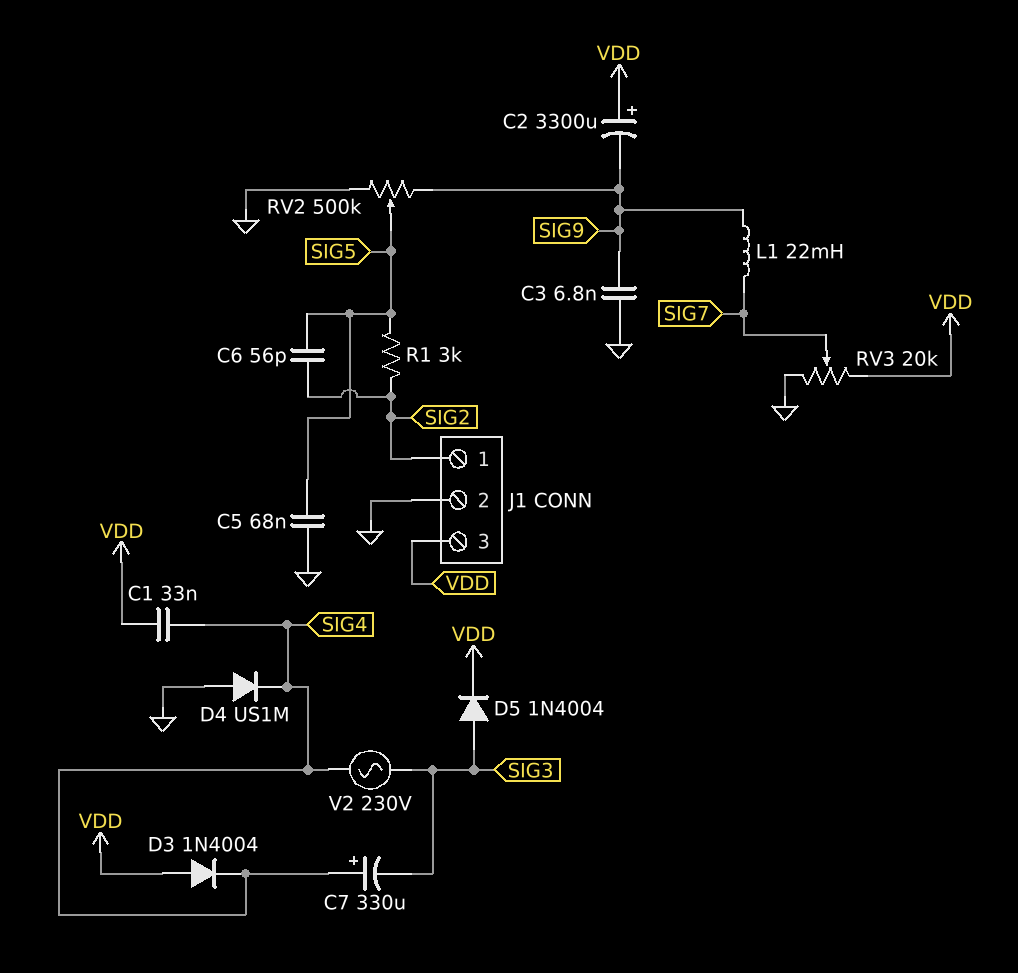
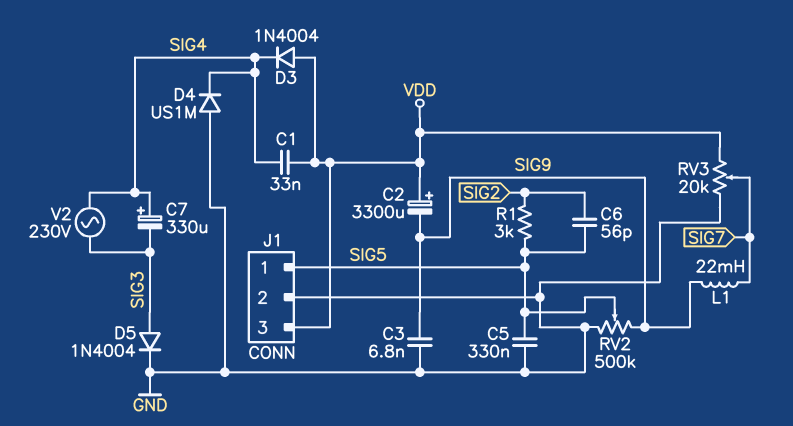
C5: 68nF (GND, SIG5) -> 330nF (GND, SIG5)
D5: diode 1N4004 (A SIG3, K VDD) -> diode 1N4004 (A SIG3, K GND)
J1 pin 1: SIG2 -> SIG5

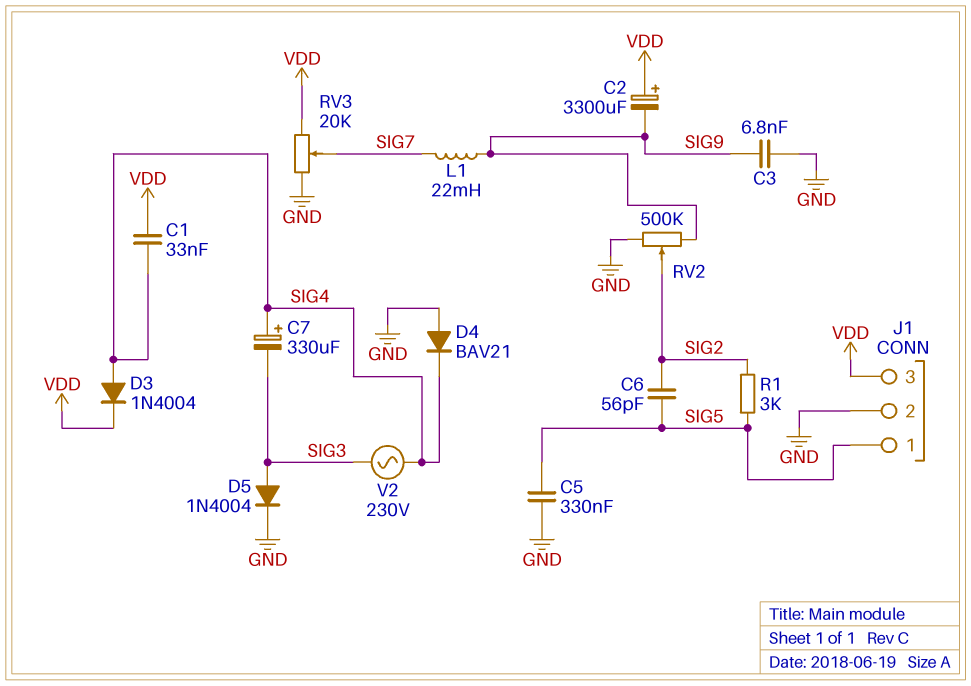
D3: diode 1N4004 (A VDD, K SIG4) -> diode 1N4004 (A SIG4, K VDD)
D4: diode US1M (A GND, K SIG4) -> diode BAV21 (A GND, K SIG4)
RV2: 500k (GND, SIG9, wiper SIG5) -> 500k (GND, SIG9, wiper SIG2)

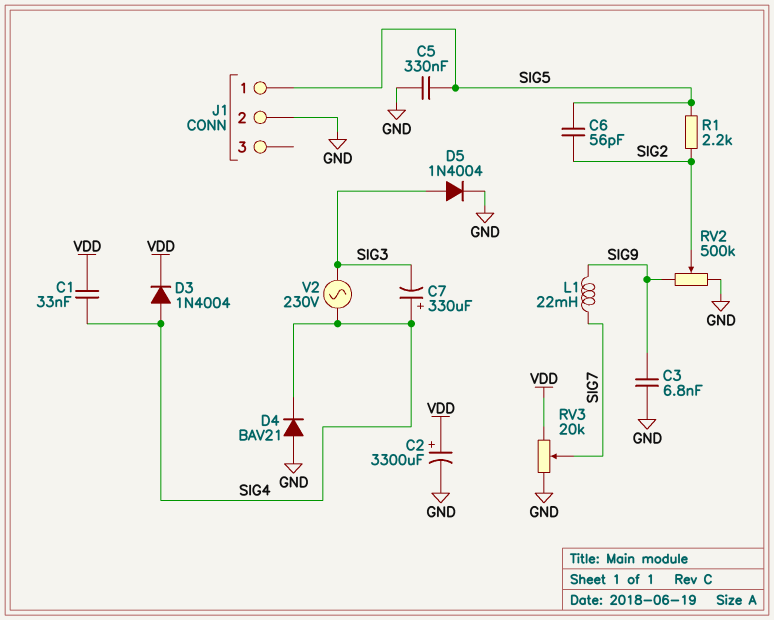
C2: 3300uF (plus VDD, minus SIG9) -> 3300uF (plus VDD, minus GND)
J1 pin 3: VDD -> none
R1: 3k (SIG2, SIG5) -> 2.2k (SIG2, SIG5)

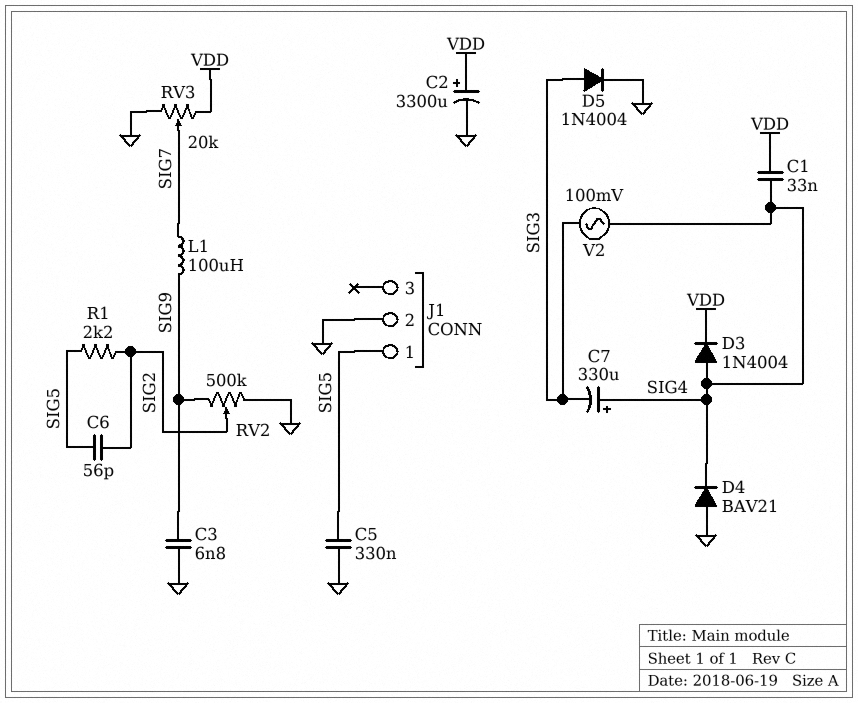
L1: 22mH (SIG7, SIG9) -> 100uH (SIG7, SIG9)
V2: AC 230V (SIG3, SIG4) -> AC 100mV (SIG3, SIG4)

